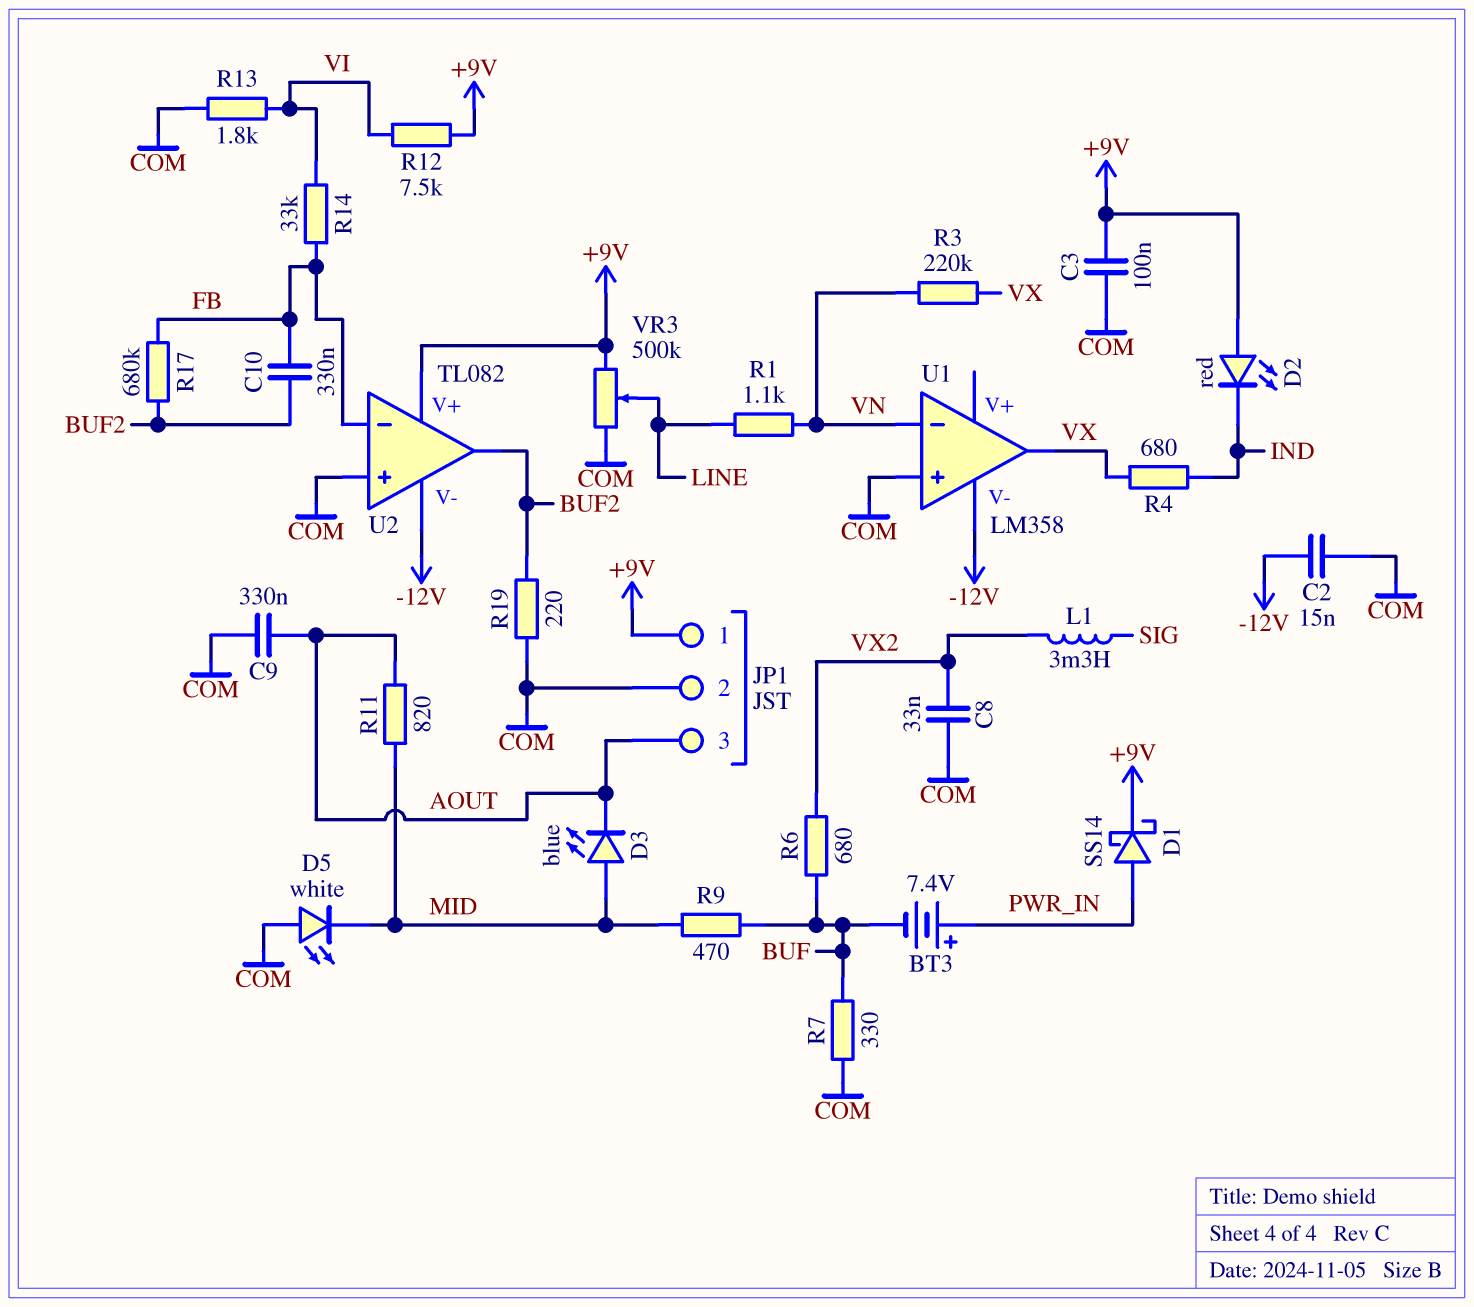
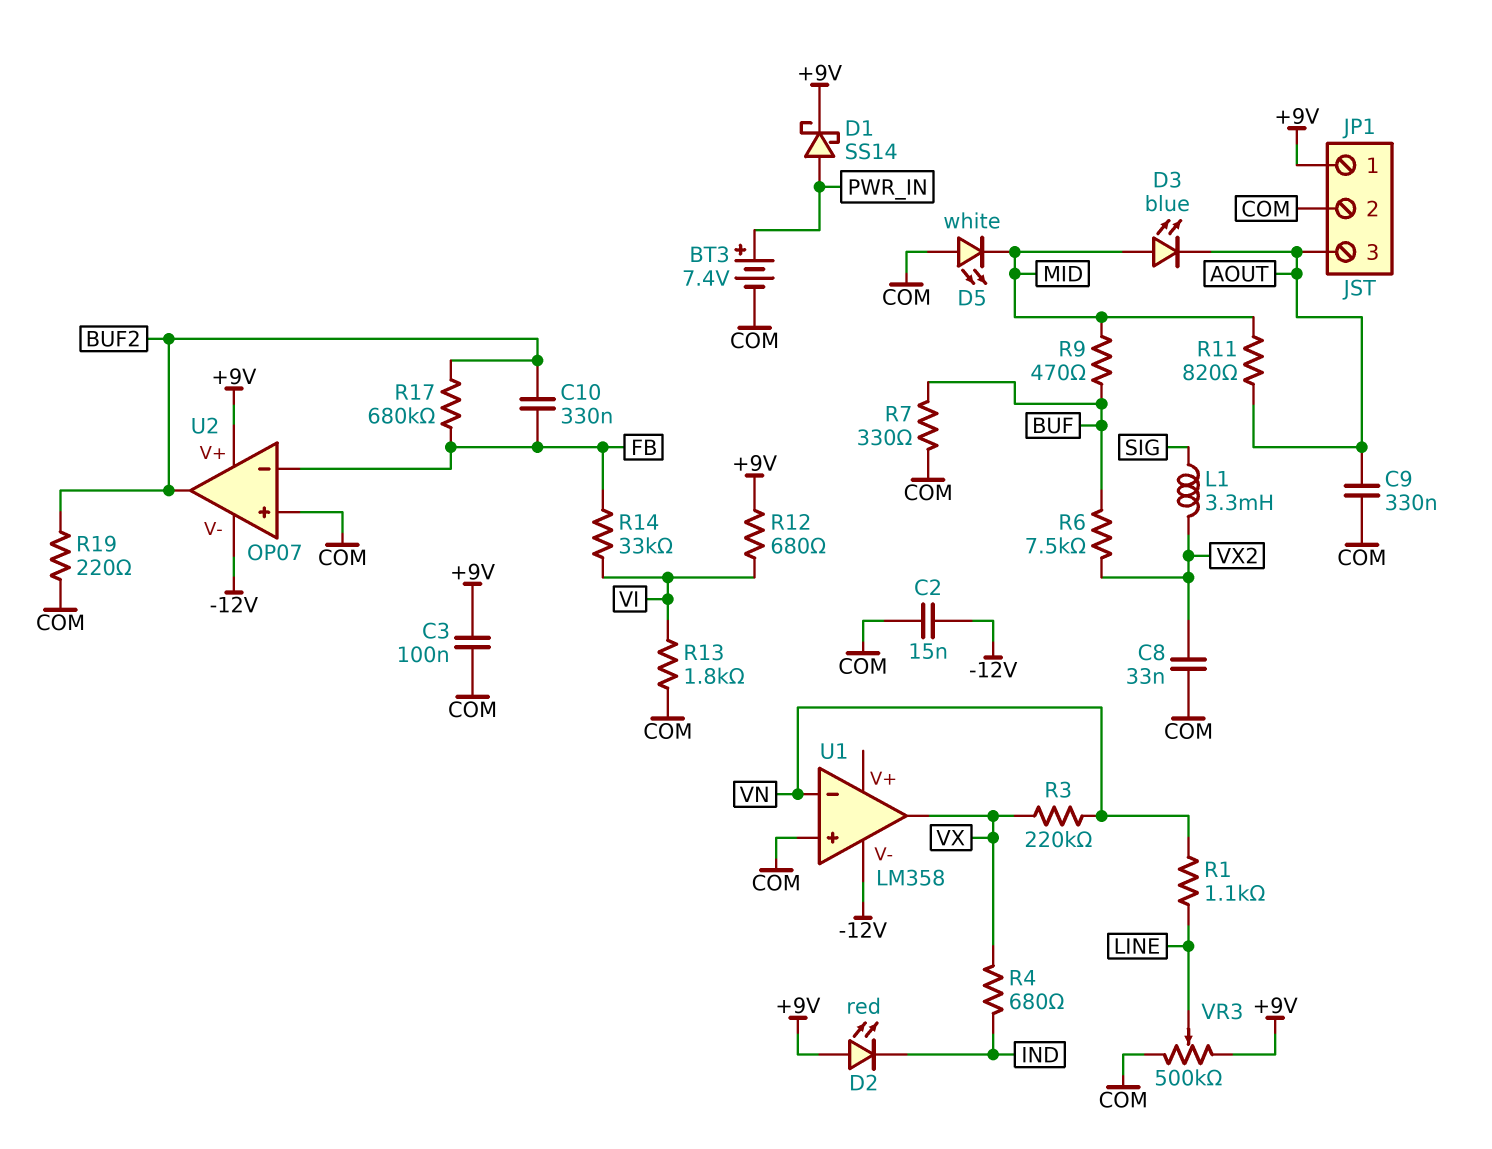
BT3: 7.4V (plus PWR_IN, minus BUF) -> 7.4V (plus PWR_IN, minus COM)
R6: 680 (BUF, VX2) -> 7.5k (BUF, VX2)
R12: 7.5k (+9V, VI) -> 680 (+9V, VI)
U2: TL082 -> OP07

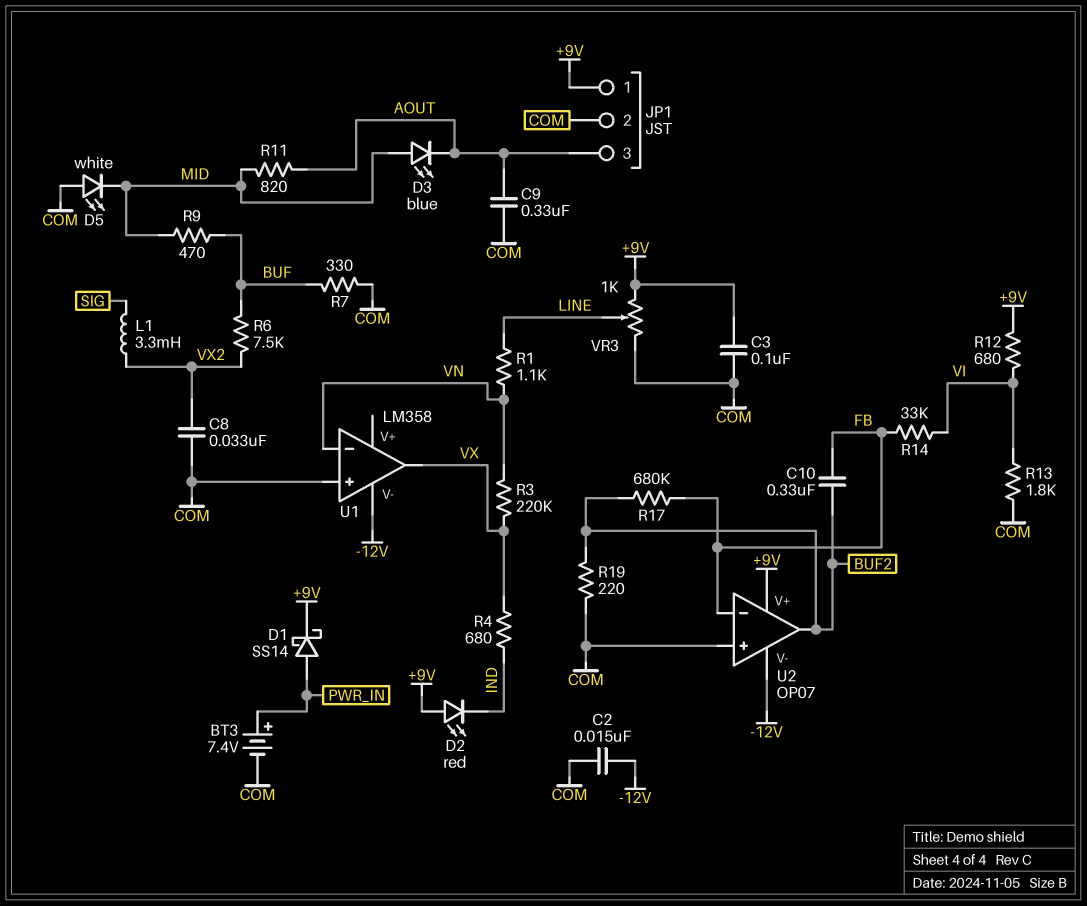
VR3: 500k (+9V, COM, wiper LINE) -> 1k (+9V, COM, wiper LINE)

